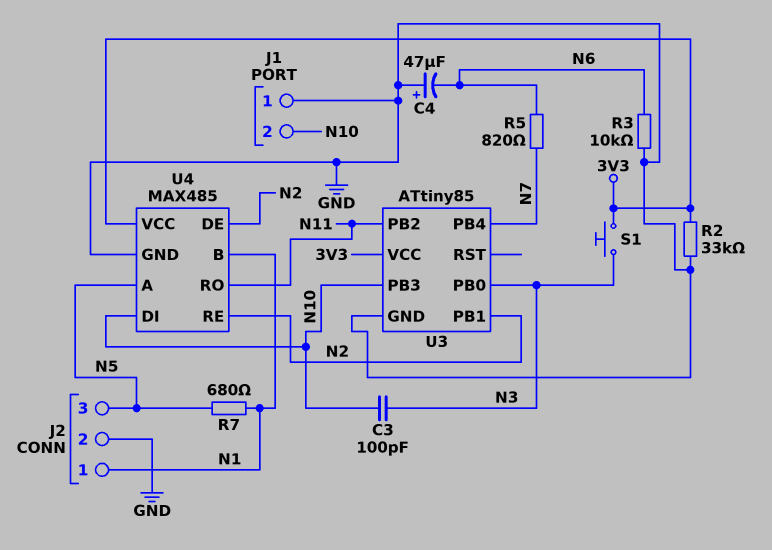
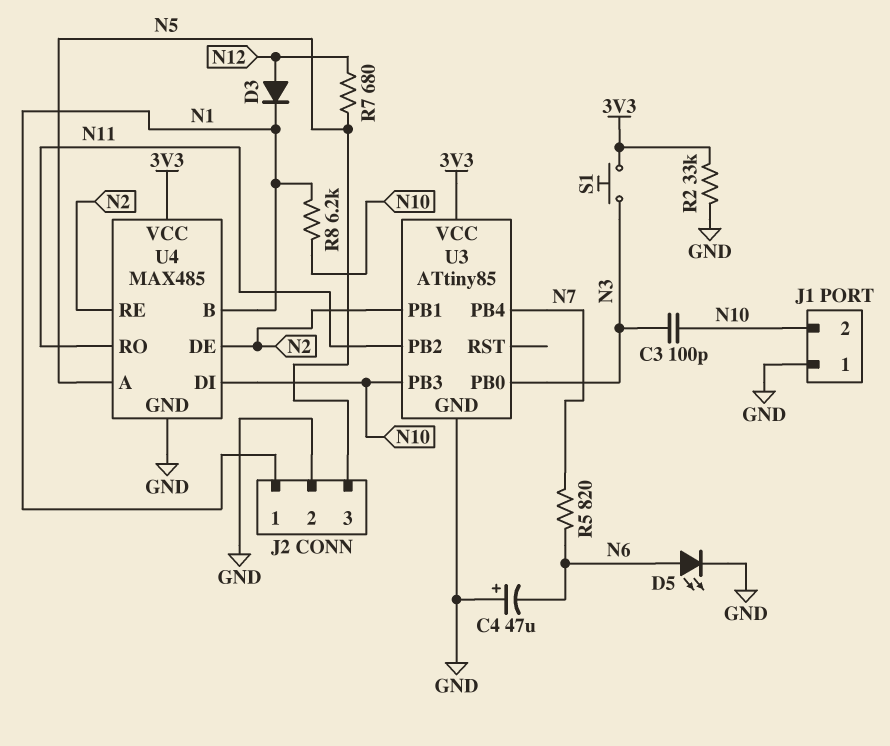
D3: none -> diode (A N12, K N1)
D5: none -> LED (A N6, K GND)
R3: 10k (GND, N6) -> none
R7: 680 (N1, N5) -> 680 (N5, N12)
R8: none -> 6.2k (N1, N10)

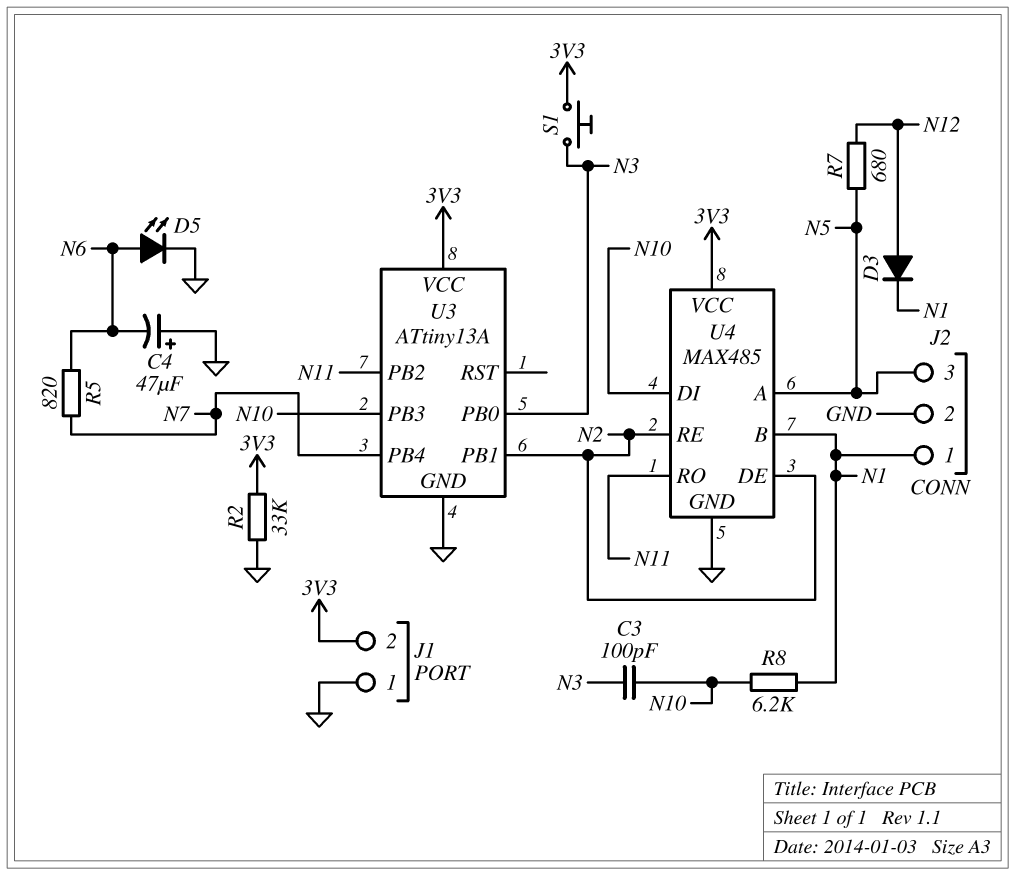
J1 pin 2: N10 -> 3V3
U3: ATtiny85 -> ATtiny13A

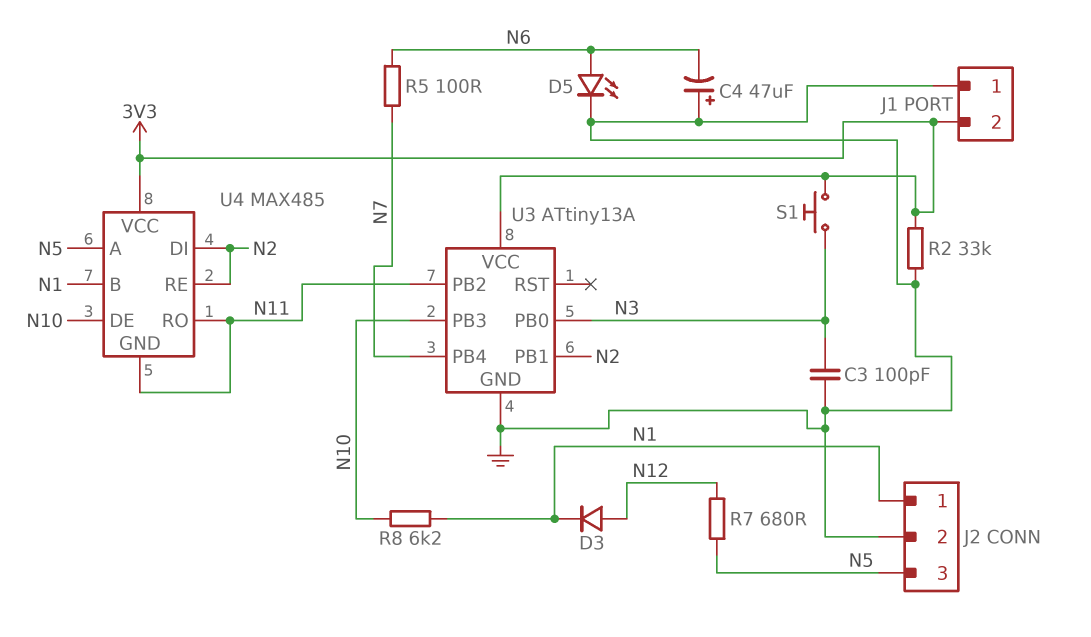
C3: 100pF (N3, N10) -> 100pF (GND, N3)
R5: 820 (N6, N7) -> 100 (N6, N7)
U4 pin DE: N2 -> N10
U4 pin DI: N10 -> N2
U4 pin GND: GND -> N11

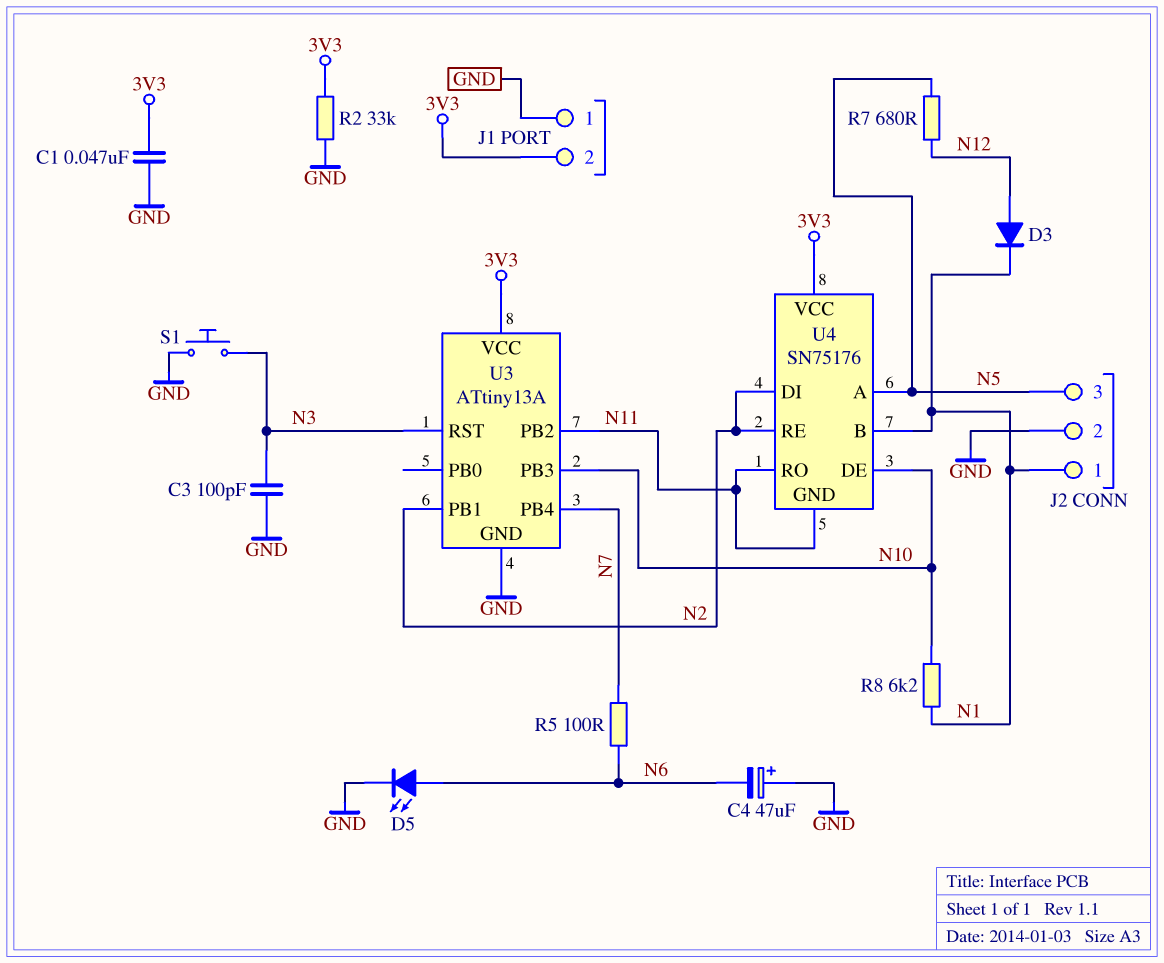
C1: none -> 47nF (3V3, GND)
S1: button (3V3, N3) -> button (GND, N3)
U3 pin PB0: N3 -> none
U3 pin RST: none -> N3
U4: MAX485 -> SN75176

